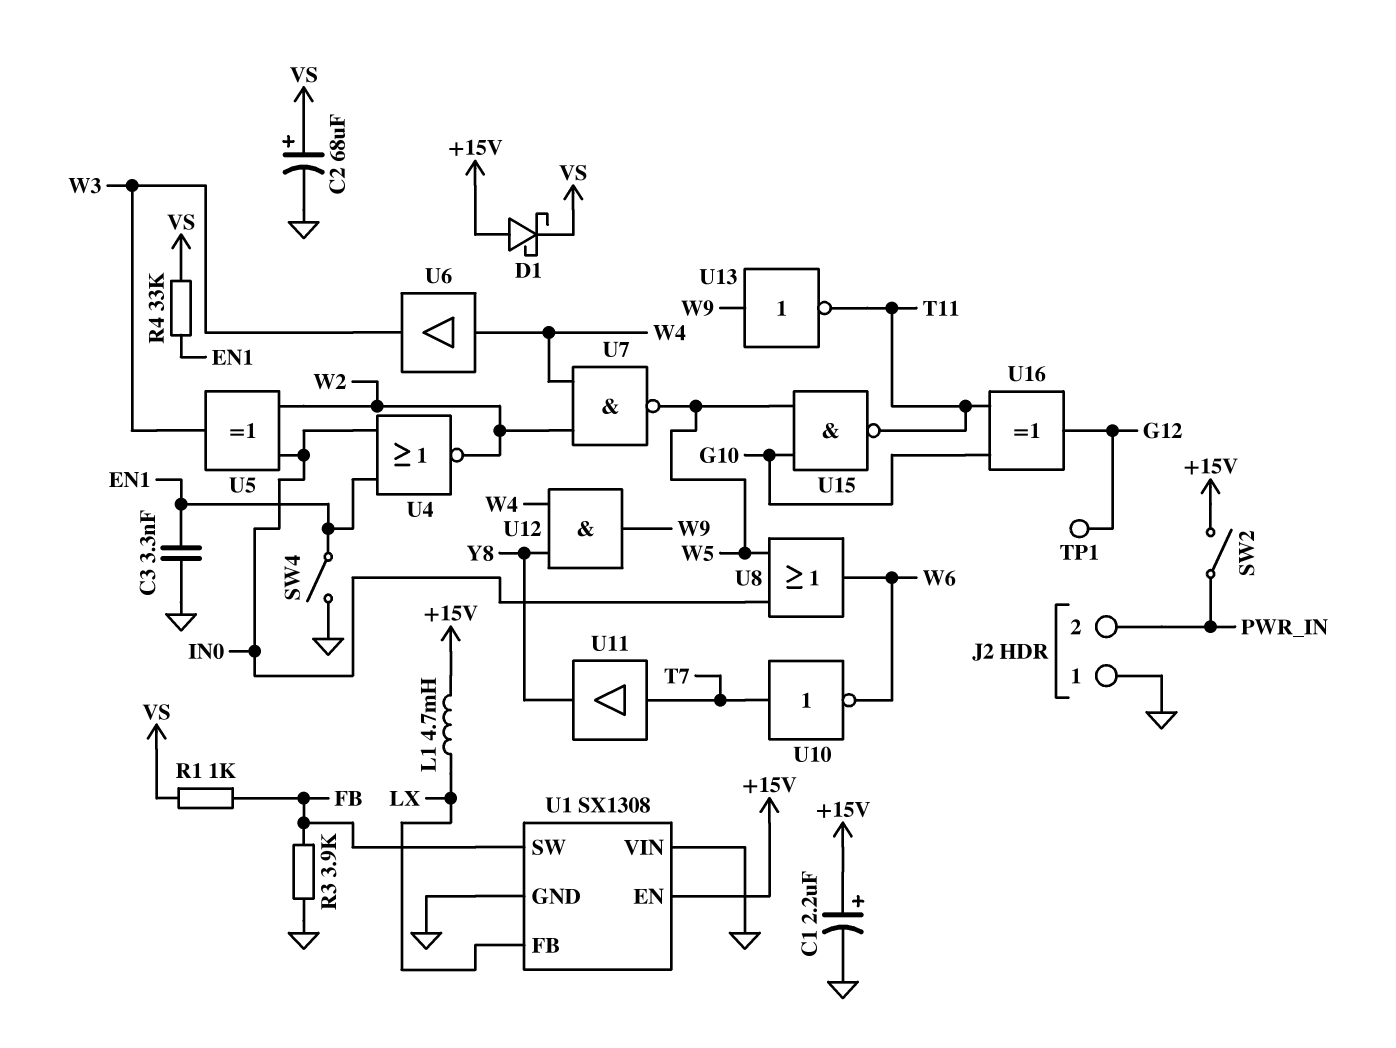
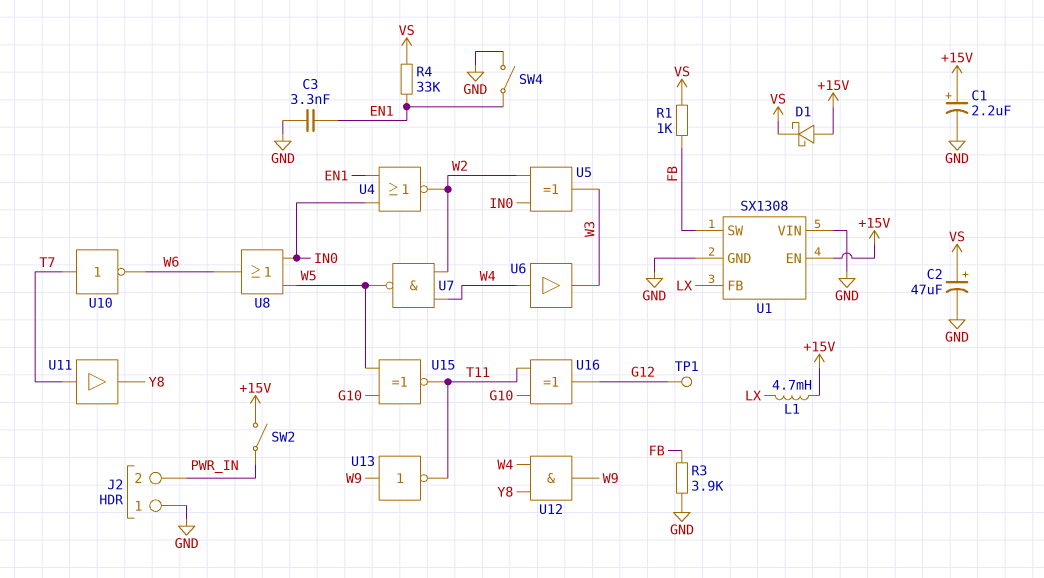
C2: 68uF (plus VS, minus GND) -> 47uF (plus VS, minus GND)
U15: NAND (in G10, in W5, out T11) -> XNOR (in G10, in W5, out T11)

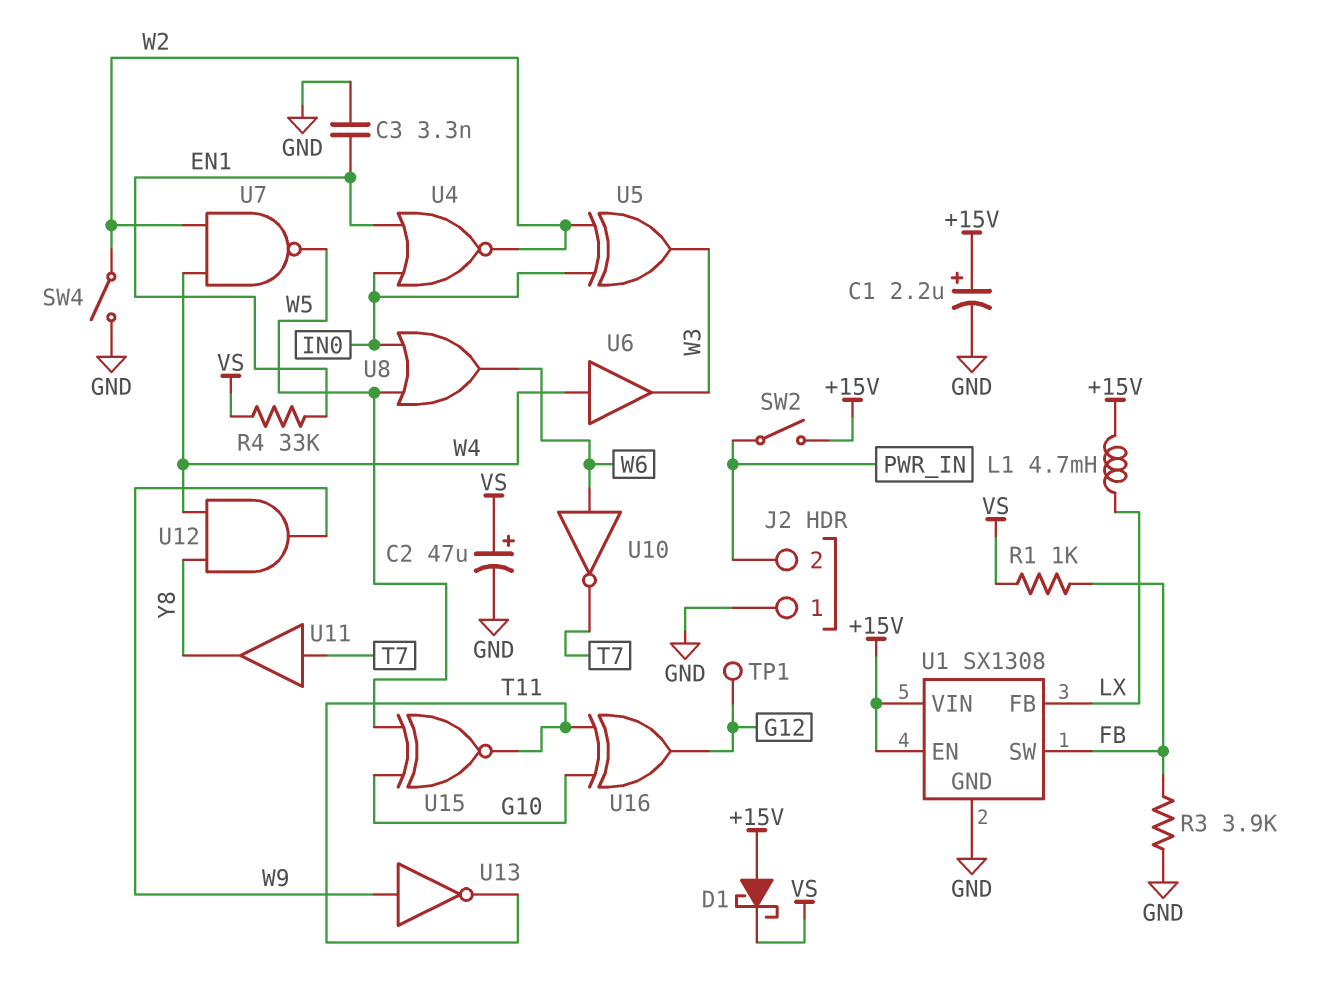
SW4: switch (EN1, GND) -> switch (GND, W2)
U1 pin VIN: GND -> +15V
U10: NOT (in T7, out W6) -> NOT (in W6, out T7)

